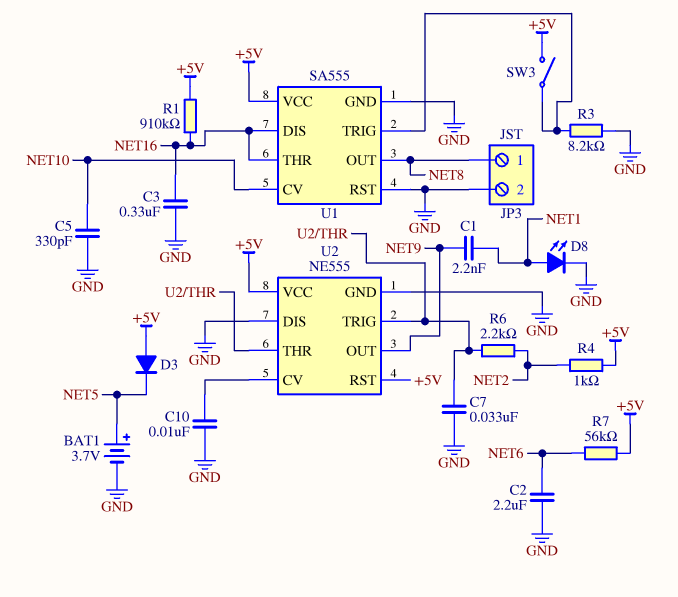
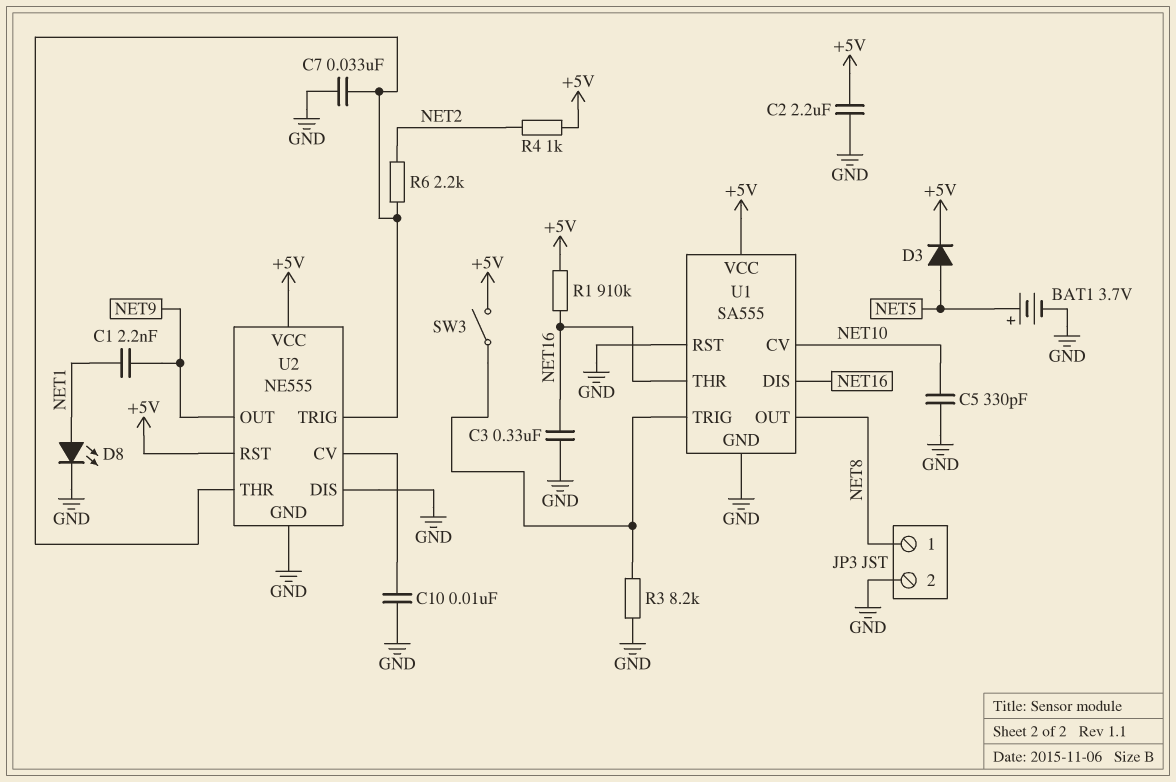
C2: 2.2uF (GND, NET6) -> 2.2uF (+5V, GND)
D3: diode (A +5V, K NET5) -> diode (A NET5, K +5V)
R7: 56k (+5V, NET6) -> none

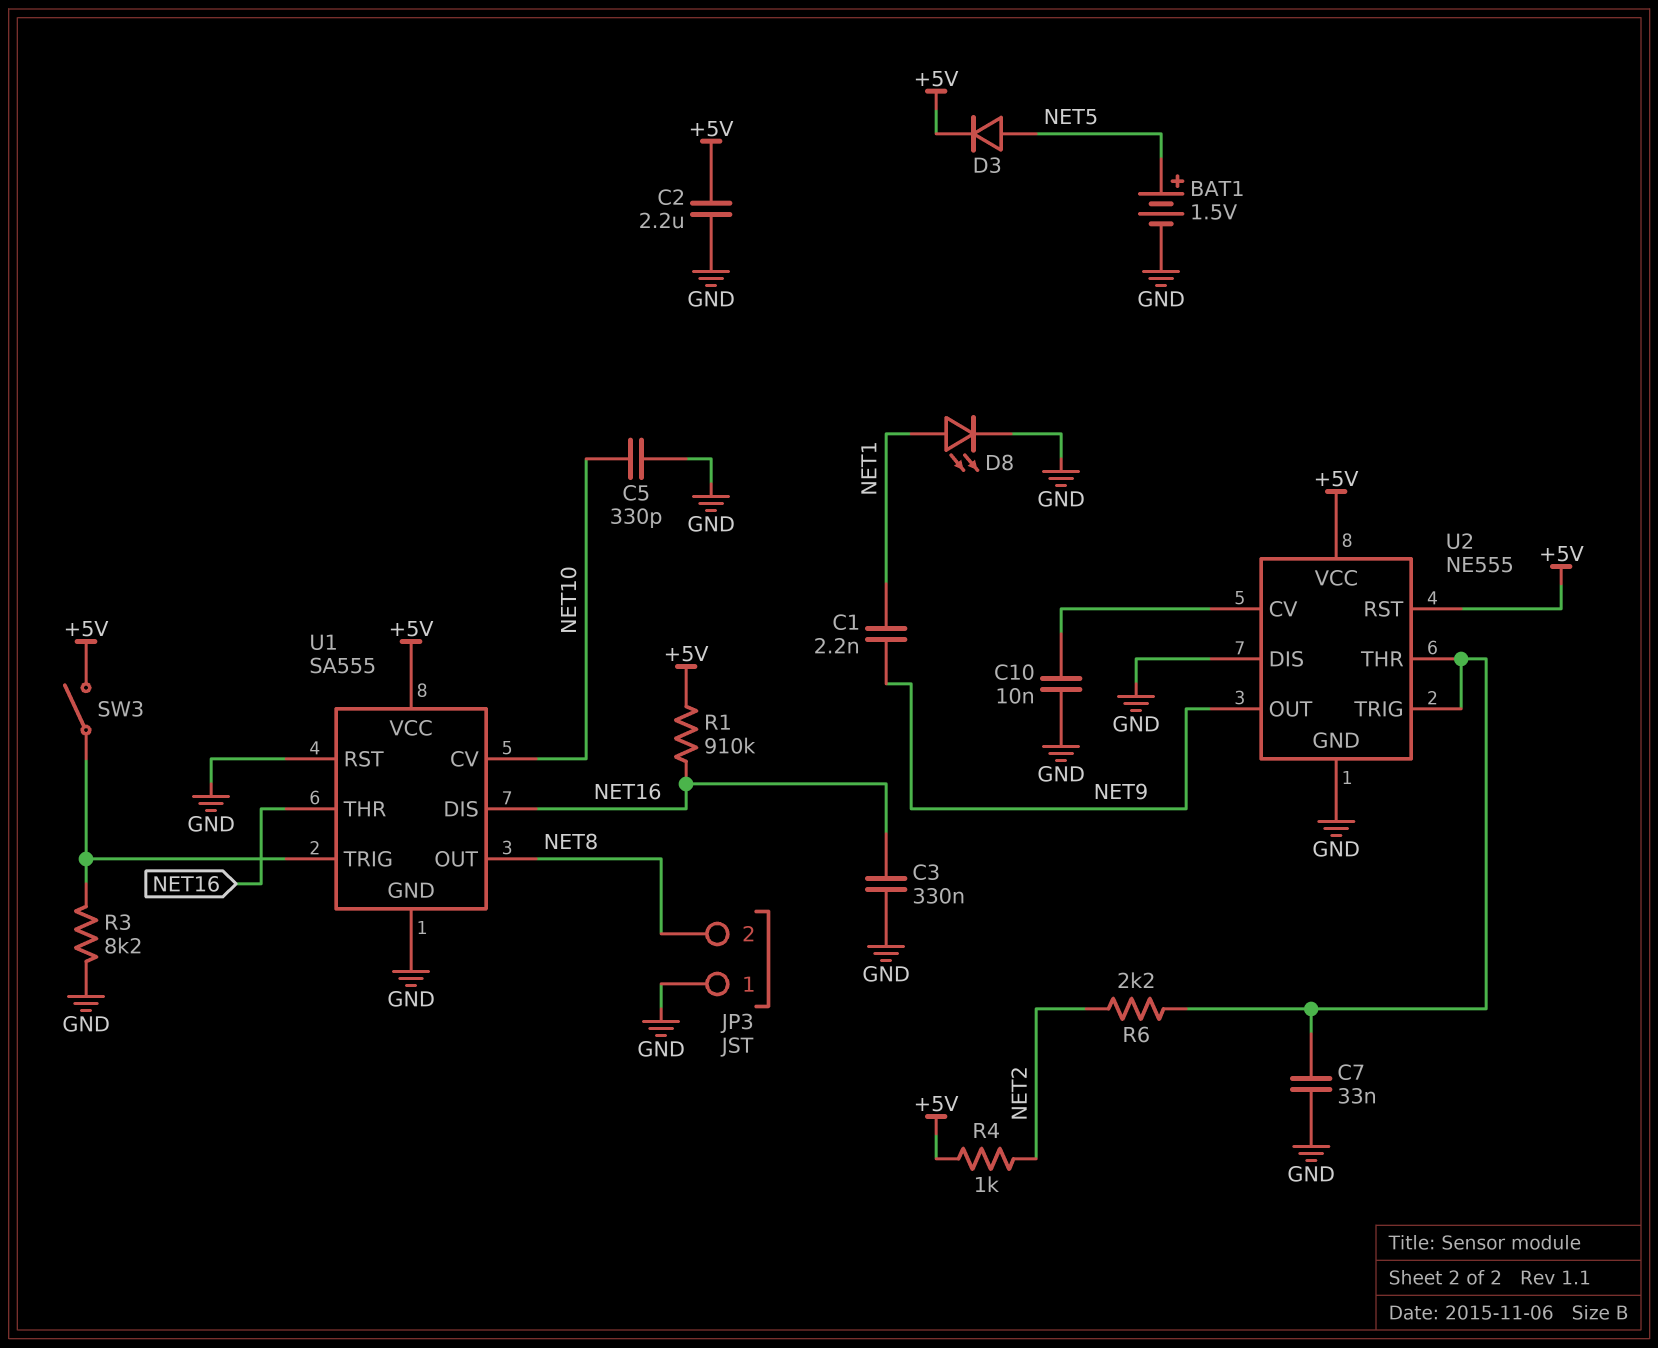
BAT1: 3.7V (plus NET5, minus GND) -> 1.5V (plus NET5, minus GND)
JP3 pin 1: NET8 -> GND
JP3 pin 2: GND -> NET8

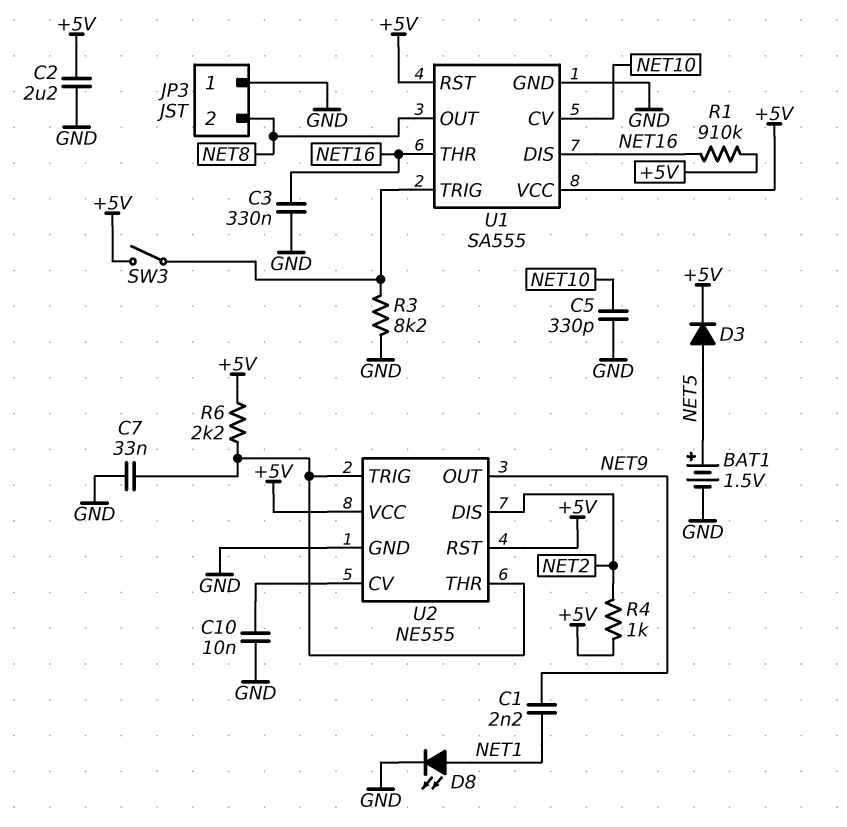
R6: 2.2k (NET2, U2/THR) -> 2.2k (+5V, U2/THR)
U1 pin RST: GND -> +5V
U2 pin DIS: GND -> NET2

